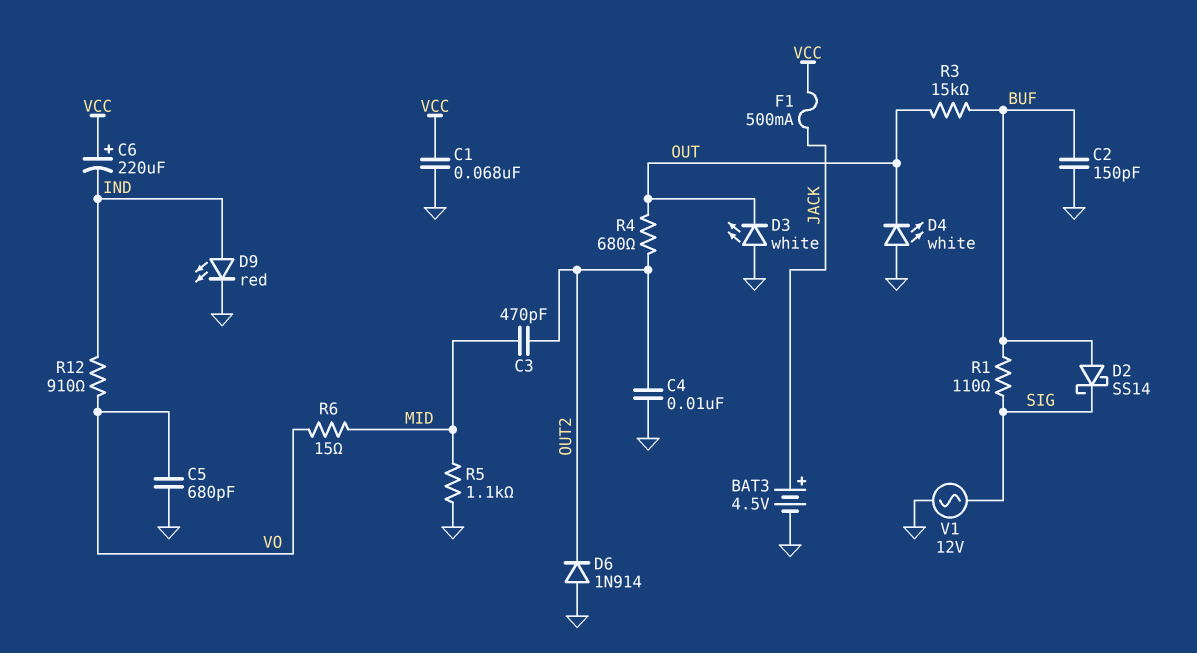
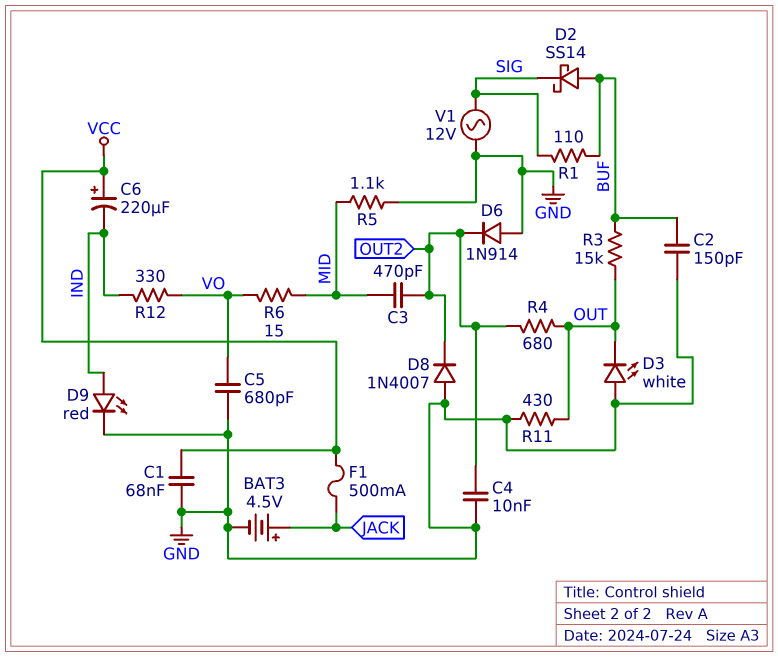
D4: LED white (A GND, K OUT) -> none
D8: none -> diode 1N4007 (A GND, K OUT2)
R11: none -> 430 (GND, OUT)
R12: 910 (IND, VO) -> 330 (IND, VO)

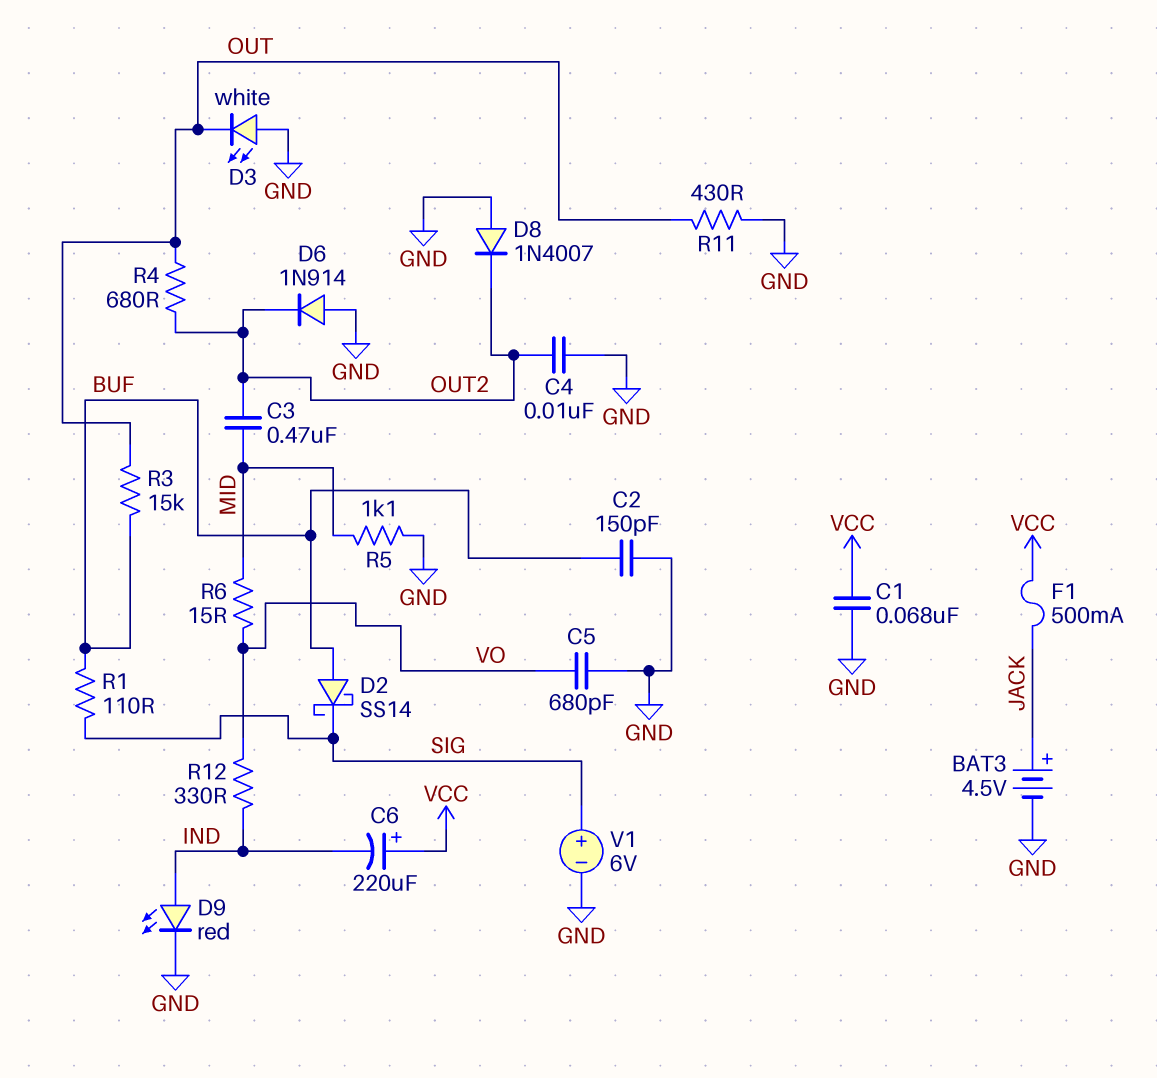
C3: 470pF (MID, OUT2) -> 470nF (MID, OUT2)
V1: AC 12V (GND, SIG) -> 6V (plus SIG, minus GND)

